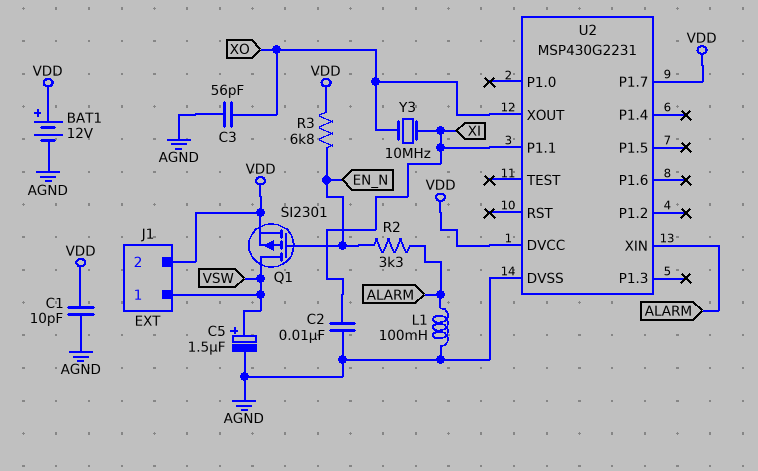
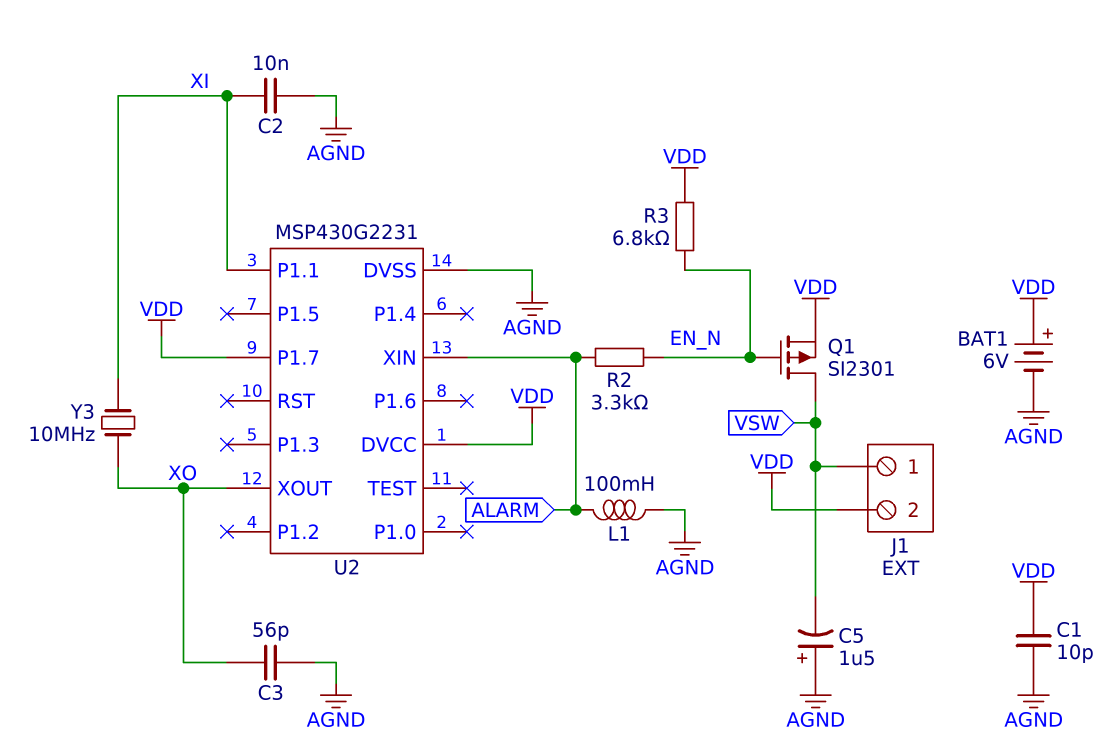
BAT1: 12V (plus VDD, minus AGND) -> 6V (plus VDD, minus AGND)
C5: 1.5uF (plus VSW, minus AGND) -> 1.5uF (plus AGND, minus VSW)

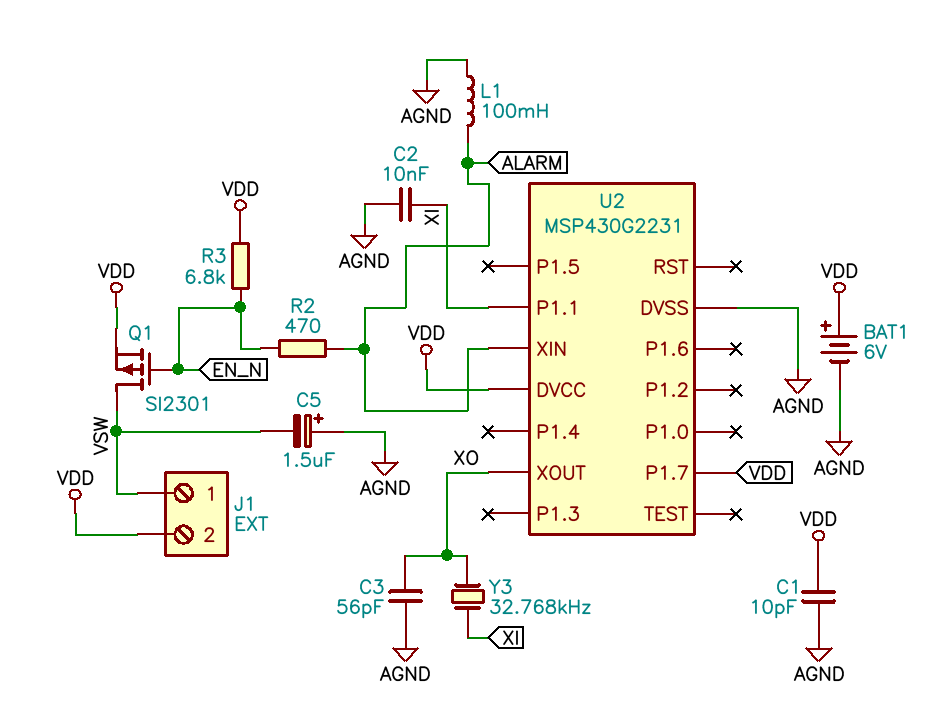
R2: 3.3k (ALARM, EN_N) -> 470 (ALARM, EN_N)
Y3: 10MHz (XI, XO) -> 32.768kHz (XI, XO)

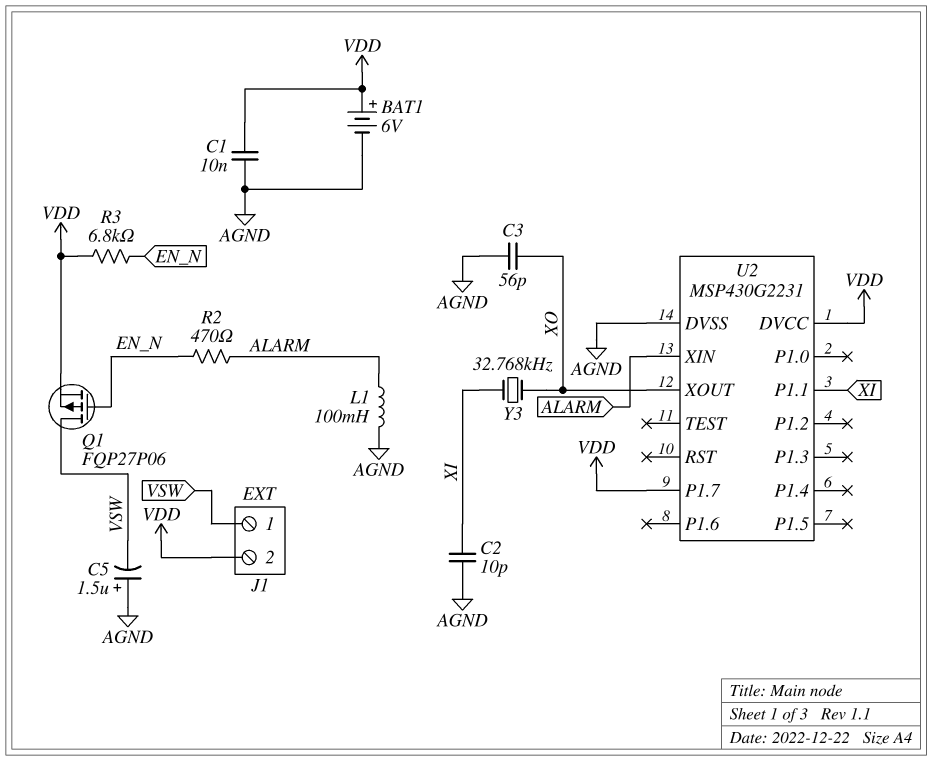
C1: 10pF (AGND, VDD) -> 10nF (AGND, VDD)
C2: 10nF (AGND, XI) -> 10pF (AGND, XI)
Q1: PMOS SI2301 (G EN_N, D VSW, S VDD) -> PMOS FQP27P06 (G EN_N, D VSW, S VDD)

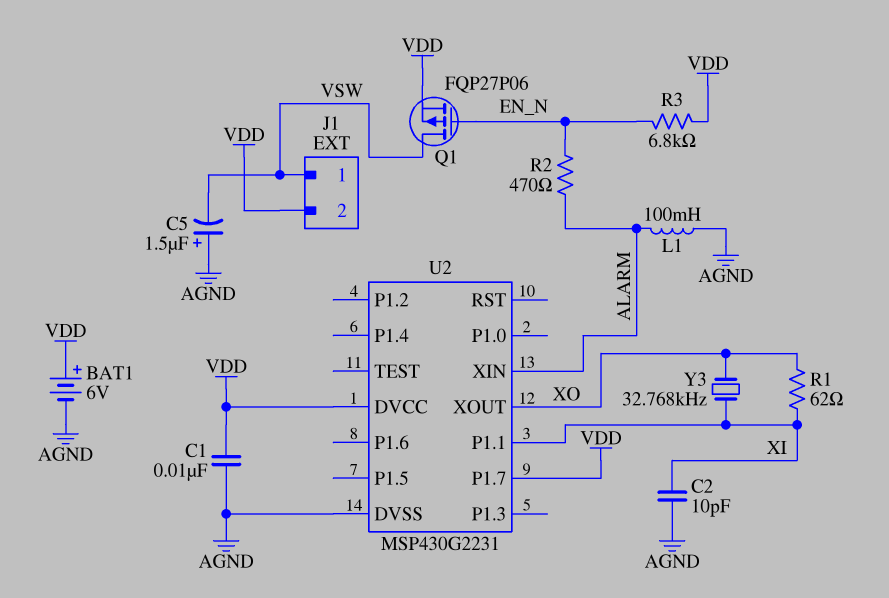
C3: 56pF (AGND, XO) -> none
R1: none -> 62 (XI, XO)

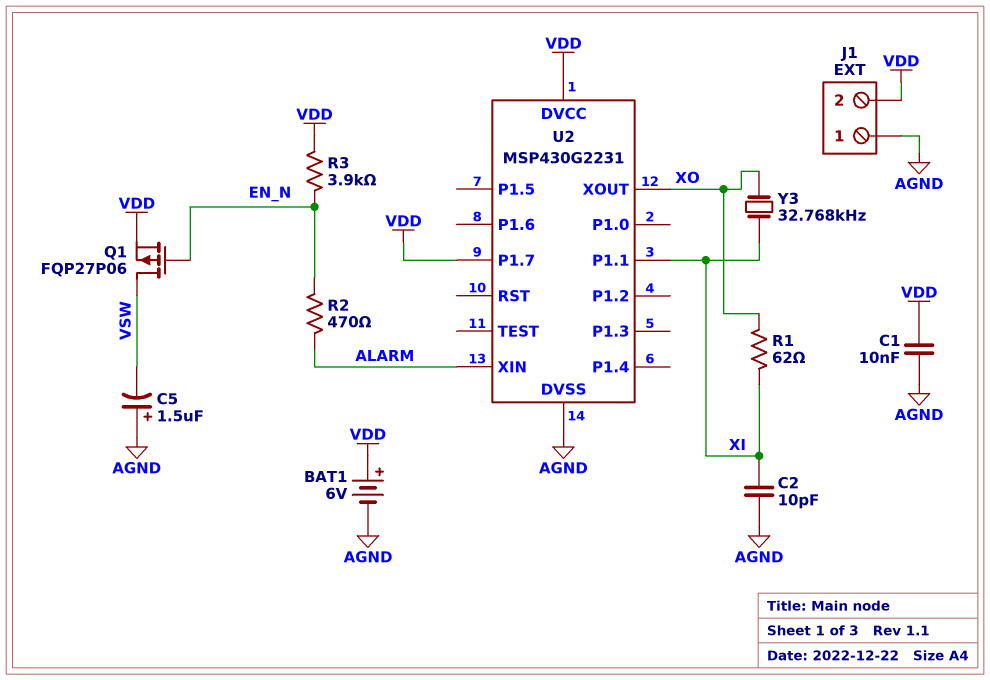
J1 pin 1: VSW -> AGND
L1: 100mH (AGND, ALARM) -> none
R3: 6.8k (EN_N, VDD) -> 3.9k (EN_N, VDD)

